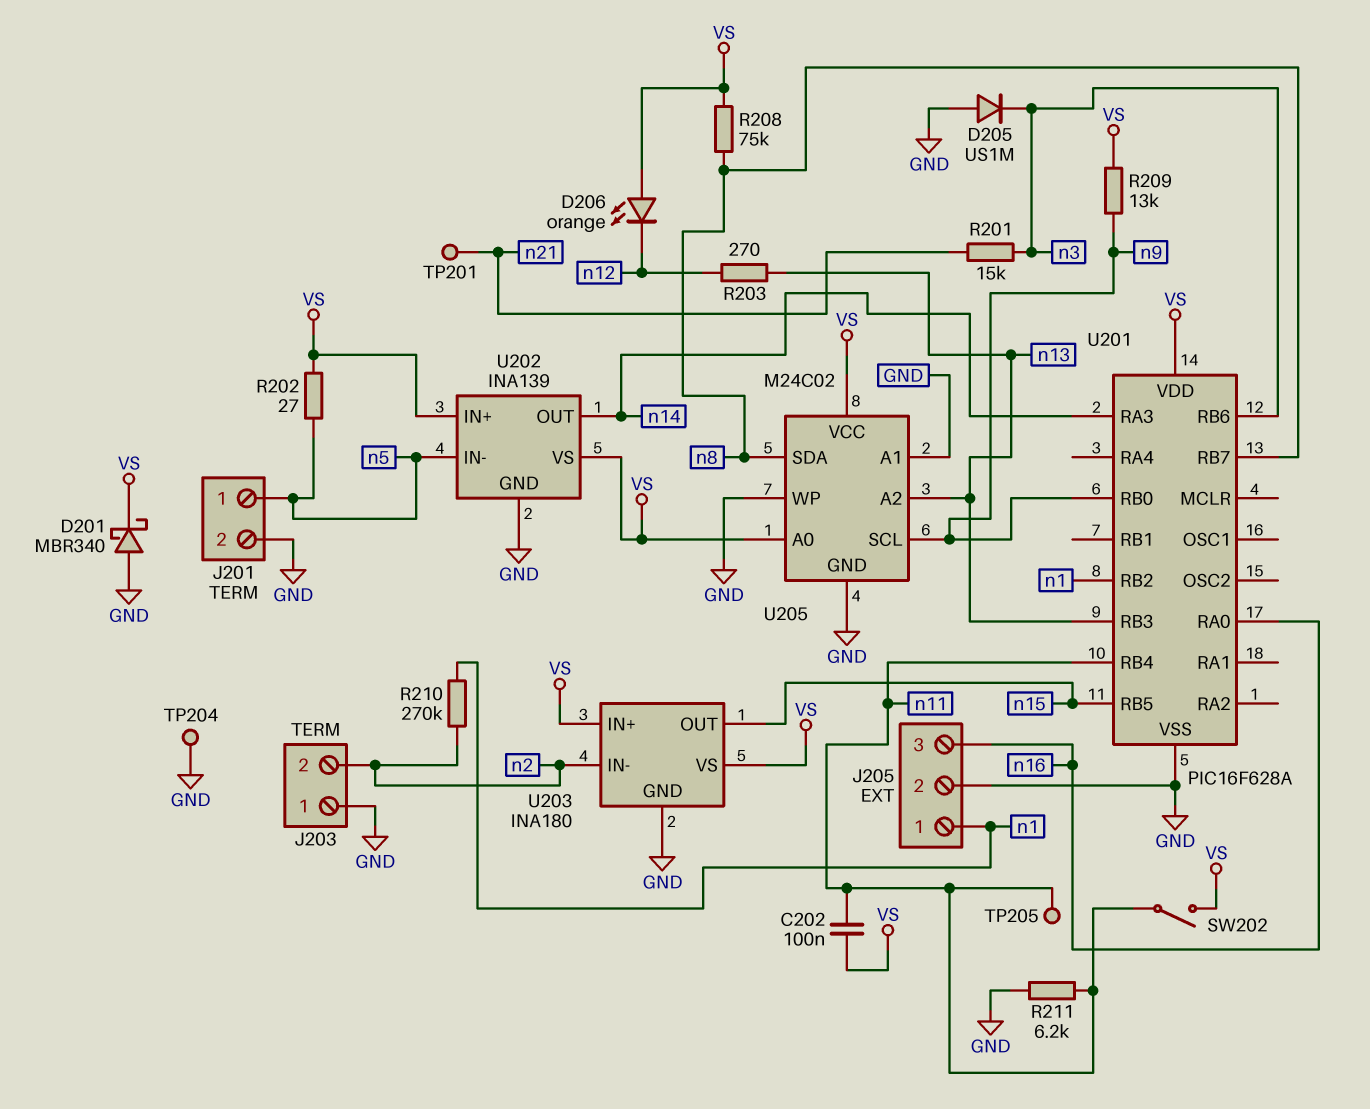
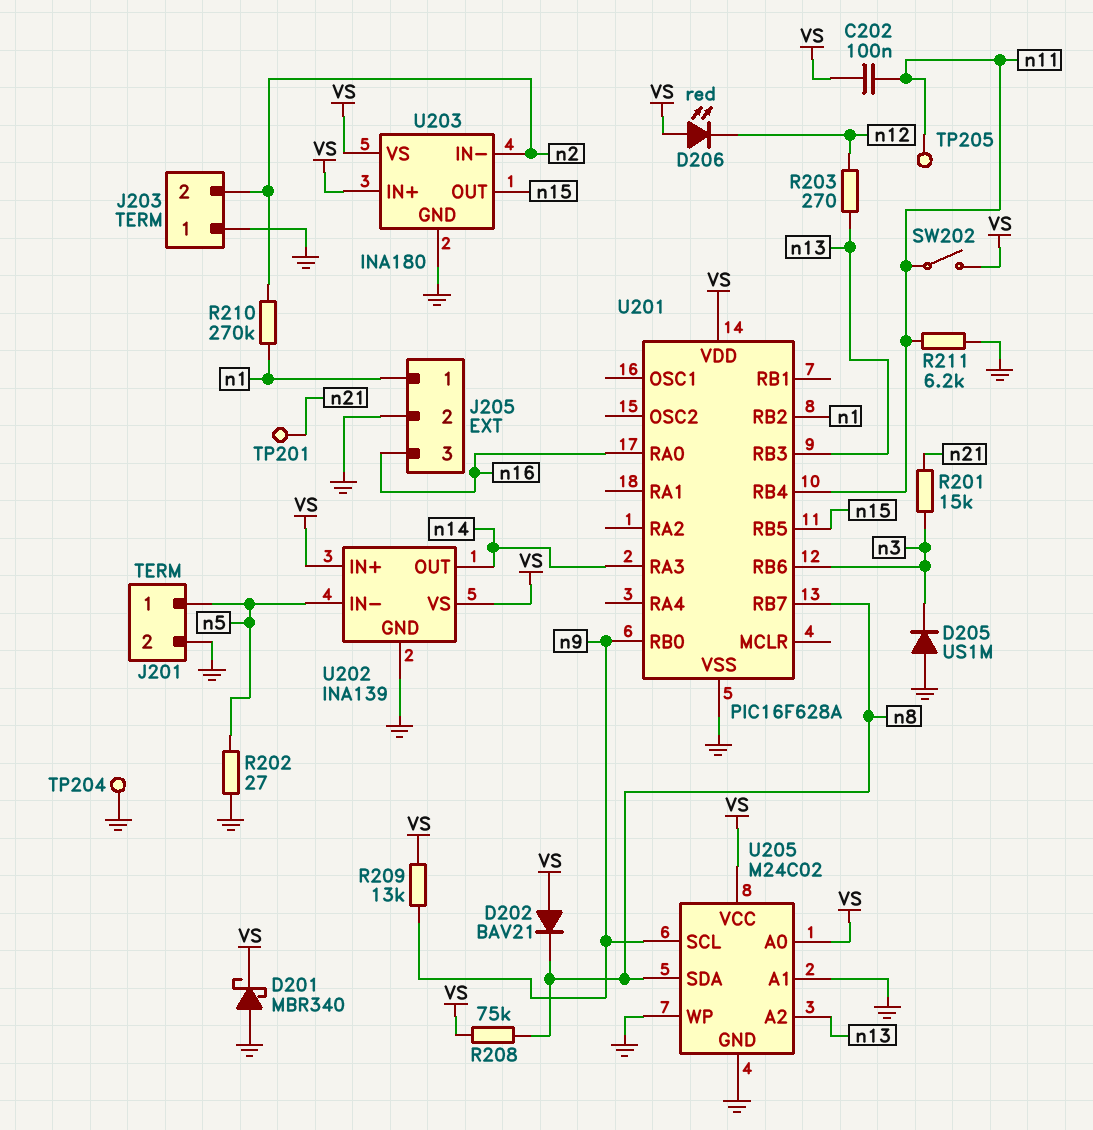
D202: none -> diode BAV21 (A VS, K n8)
D206: LED orange (A VS, K n12) -> LED red (A VS, K n12)
R202: 27 (VS, n5) -> 27 (GND, n5)

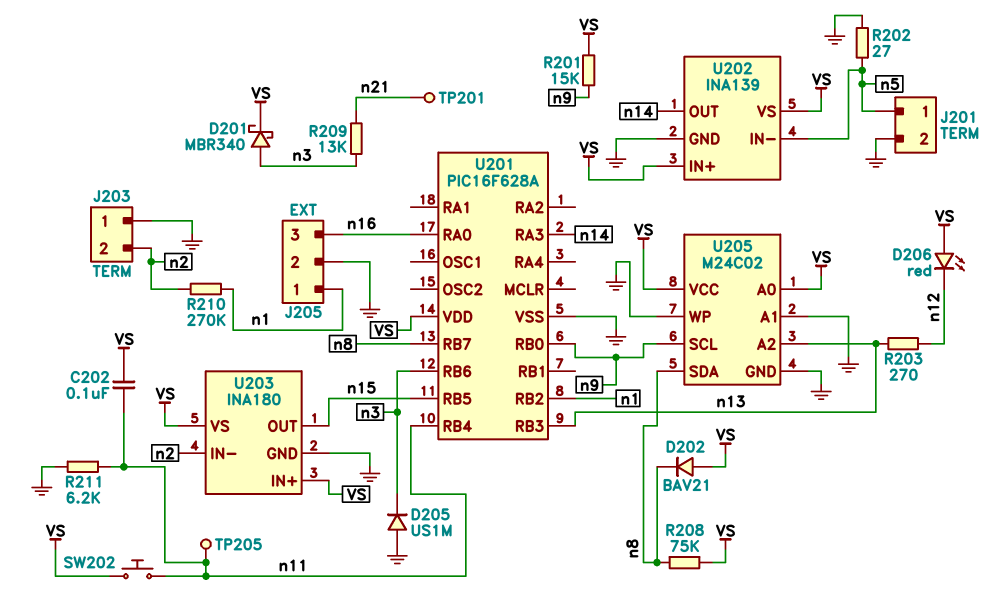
D201: schottky MBR340 (A GND, K VS) -> schottky MBR340 (A n3, K VS)
R201: 15k (n3, n21) -> 15k (VS, n9)
R209: 13k (VS, n9) -> 13k (n3, n21)
SW202: switch (VS, n11) -> button (VS, n11)
TP204: test point (GND) -> none

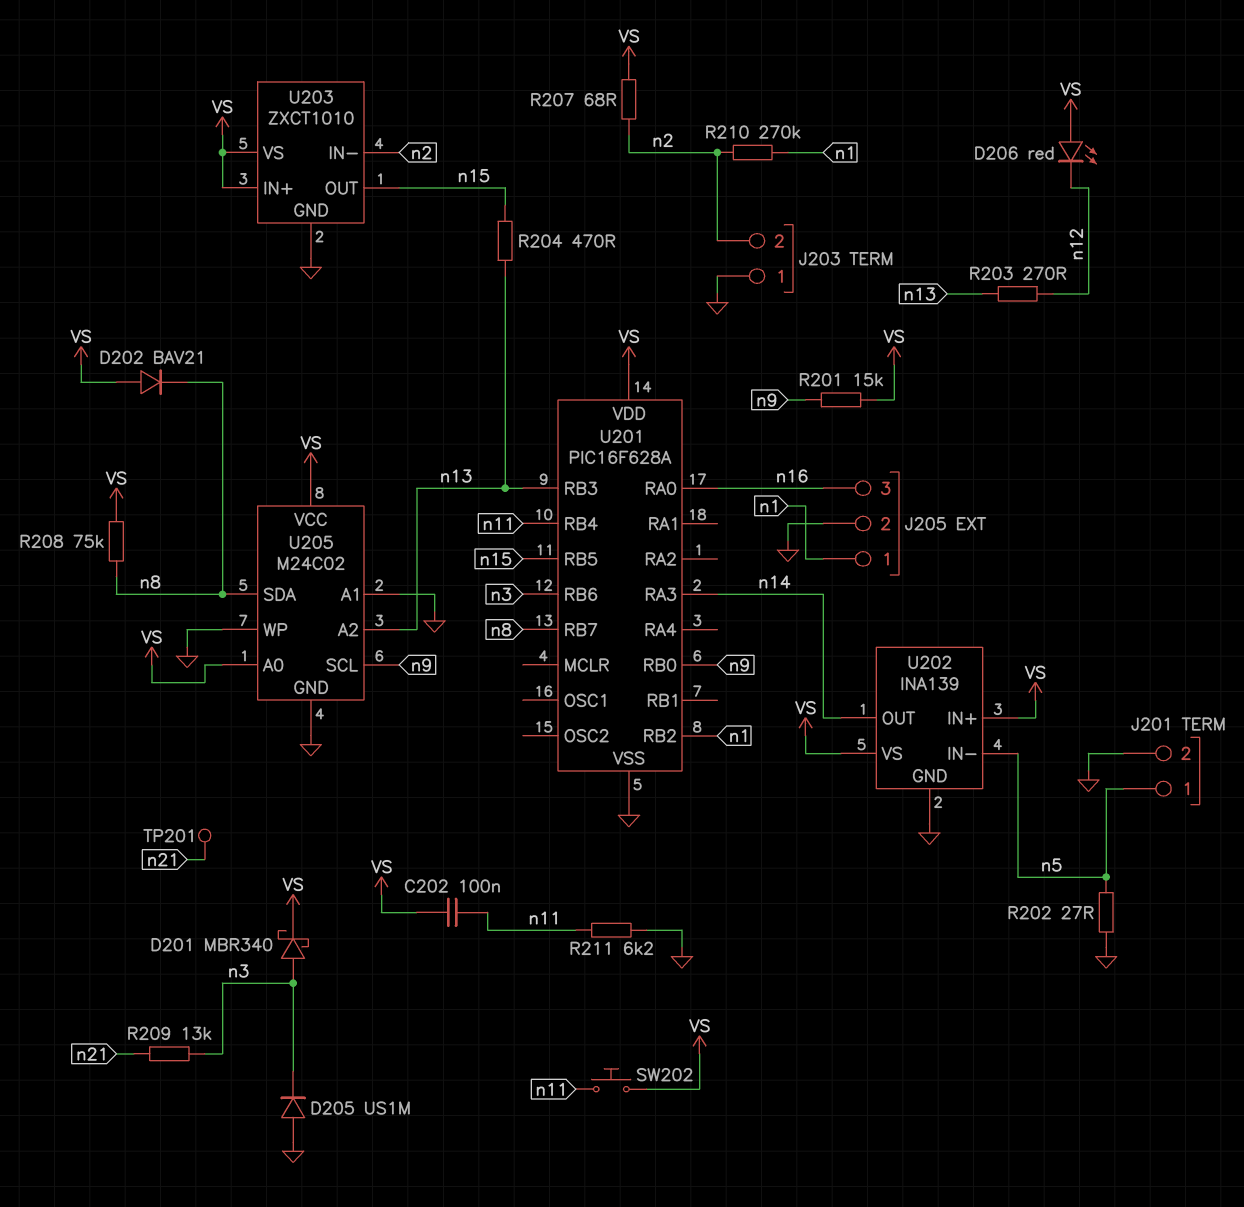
R204: none -> 470 (n13, n15)
R207: none -> 68 (VS, n2)
TP205: test point (n11) -> none
U203: INA180 -> ZXCT1010

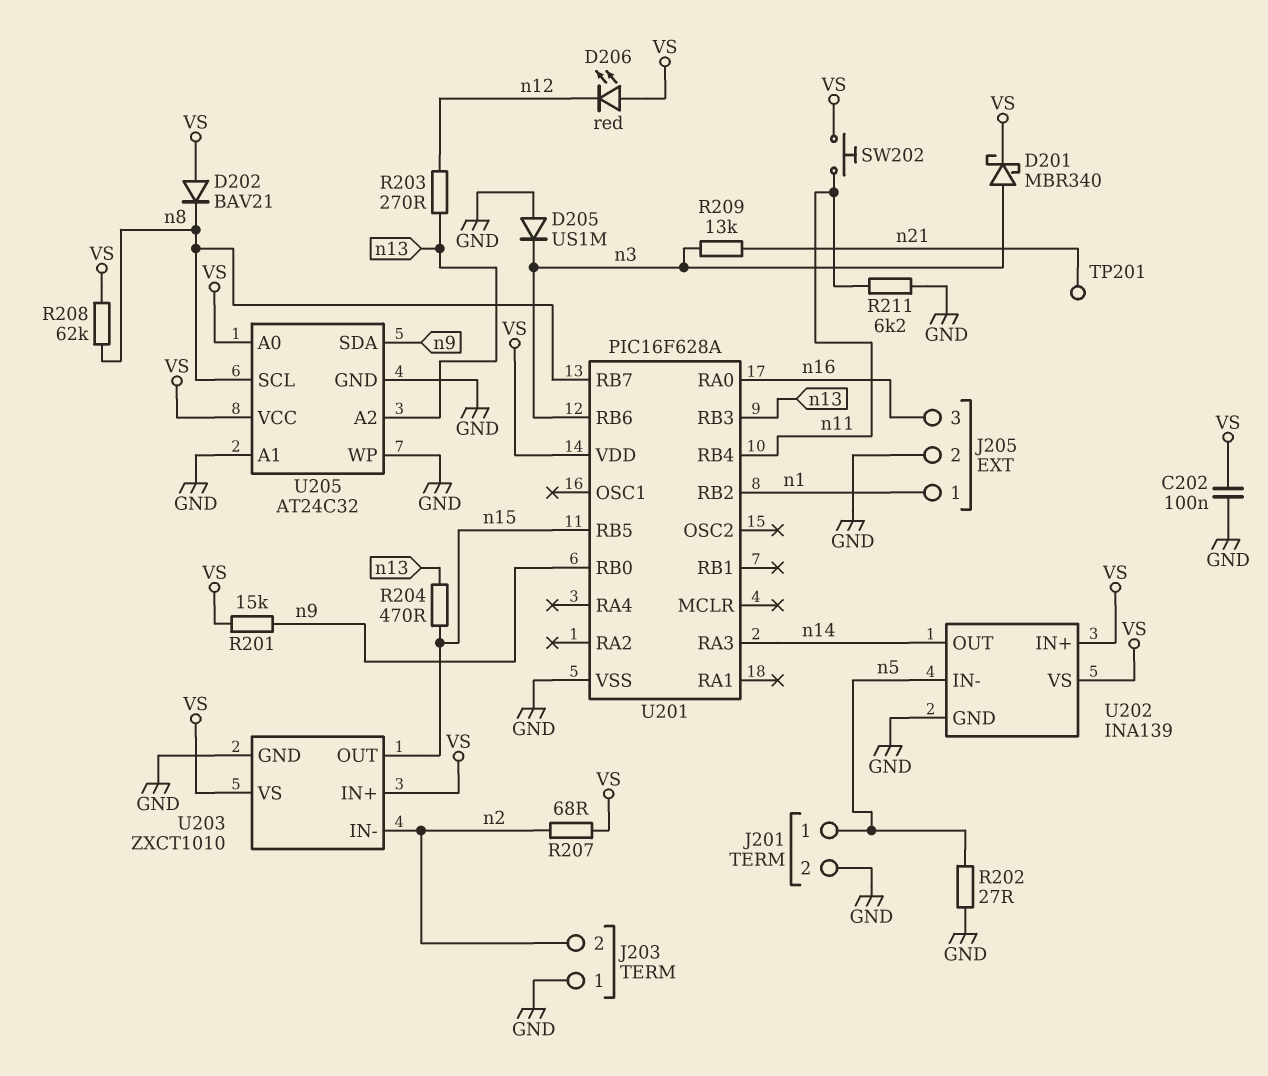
C202: 100nF (VS, n11) -> 100nF (GND, VS)
R208: 75k (VS, n8) -> 62k (VS, n8)
R210: 270k (n1, n2) -> none
U205: M24C02 -> AT24C32
U205 pin SCL: n9 -> n8
U205 pin SDA: n8 -> n9

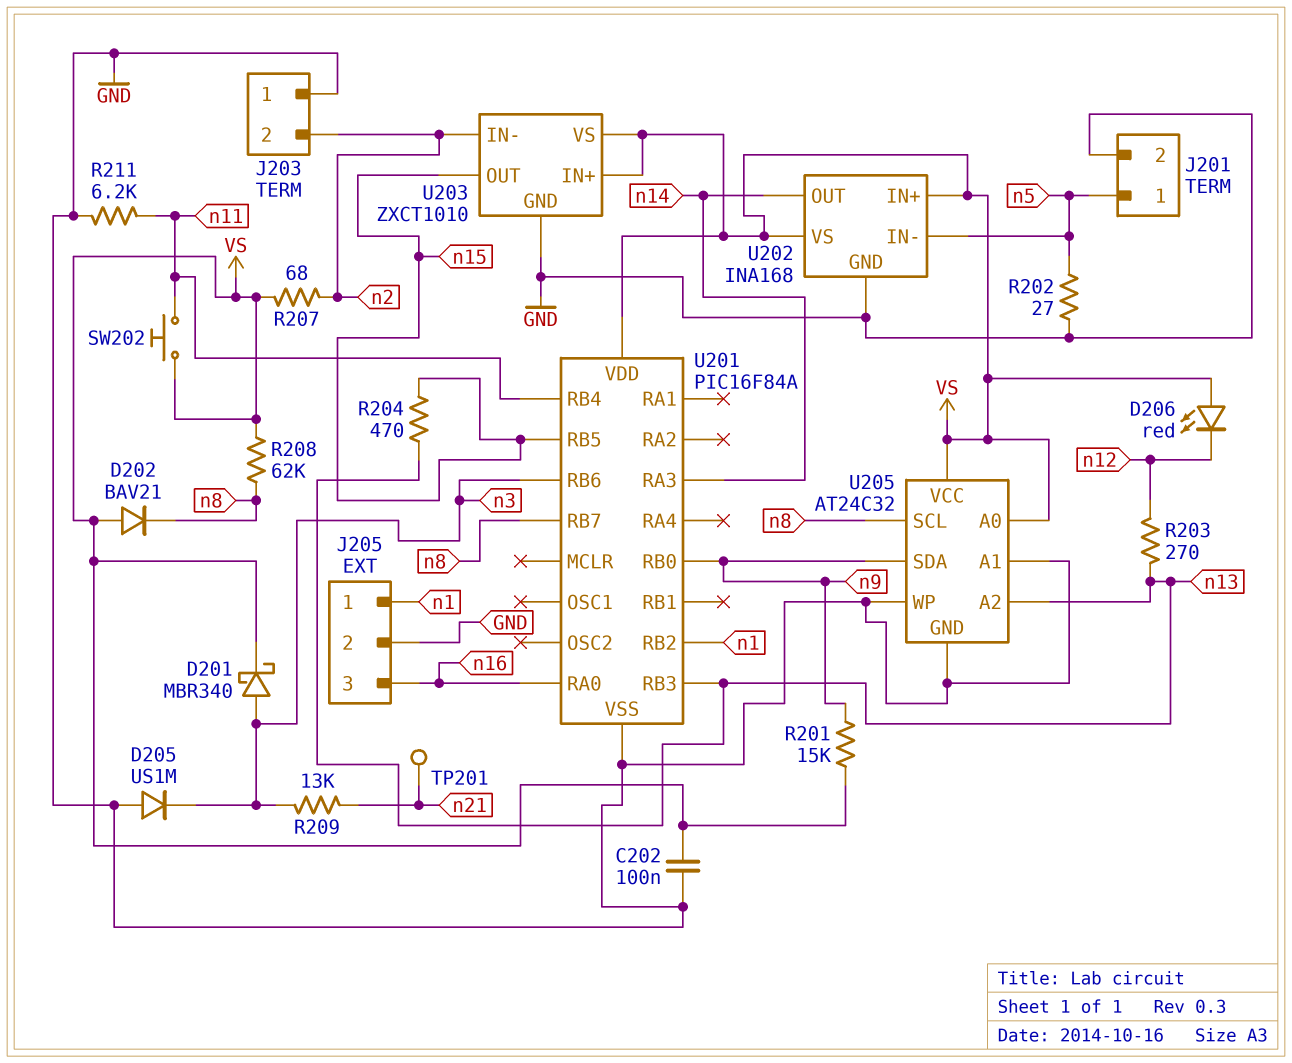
U201: PIC16F628A -> PIC16F84A
U202: INA139 -> INA168

